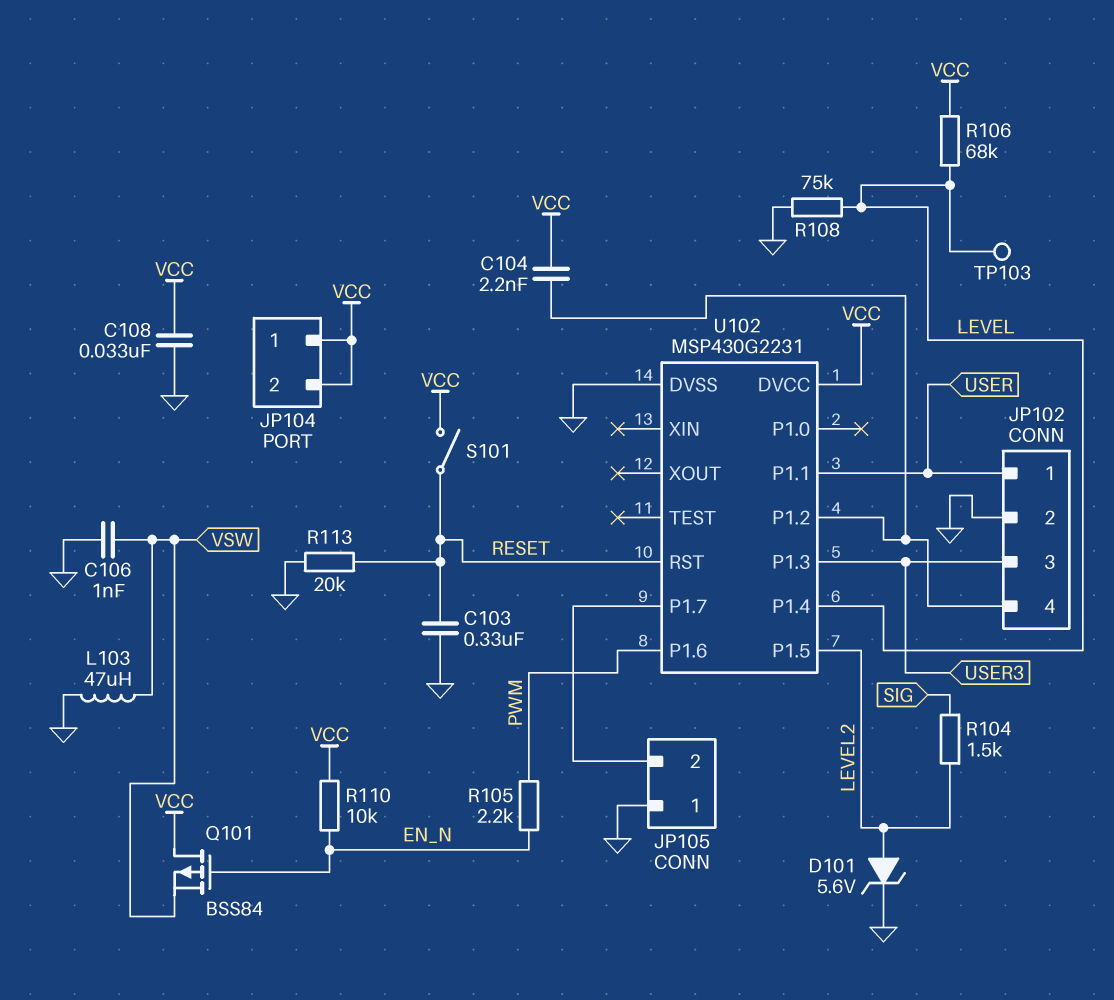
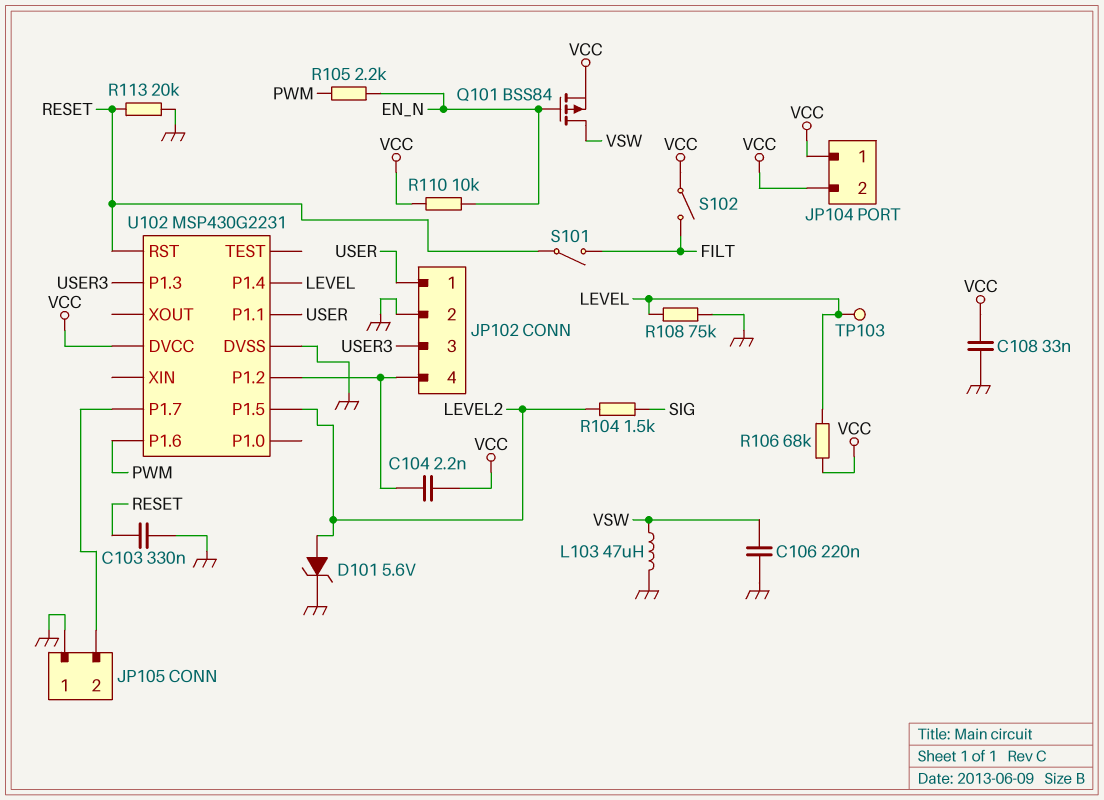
C106: 1nF (GND, VSW) -> 220nF (GND, VSW)
Q101: PMOS BSS84 (G EN_N, D VCC, S VSW) -> PMOS BSS84 (G EN_N, D VSW, S VCC)
S101: switch (RESET, VCC) -> switch (FILT, RESET)
S102: none -> switch (FILT, VCC)

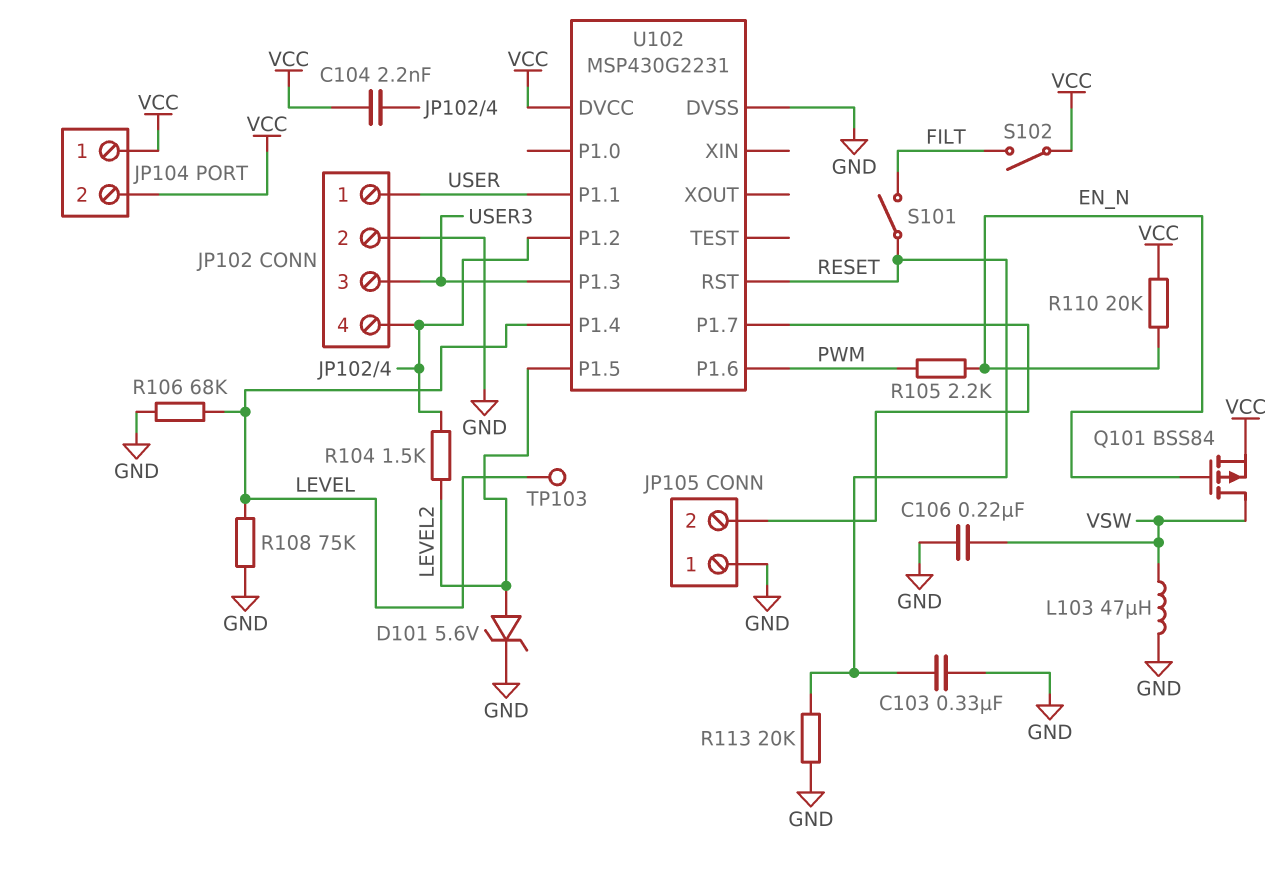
C108: 33nF (GND, VCC) -> none
R104: 1.5k (LEVEL2, SIG) -> 1.5k (JP102/4, LEVEL2)
R106: 68k (LEVEL, VCC) -> 68k (GND, LEVEL)
R110: 10k (EN_N, VCC) -> 20k (EN_N, VCC)

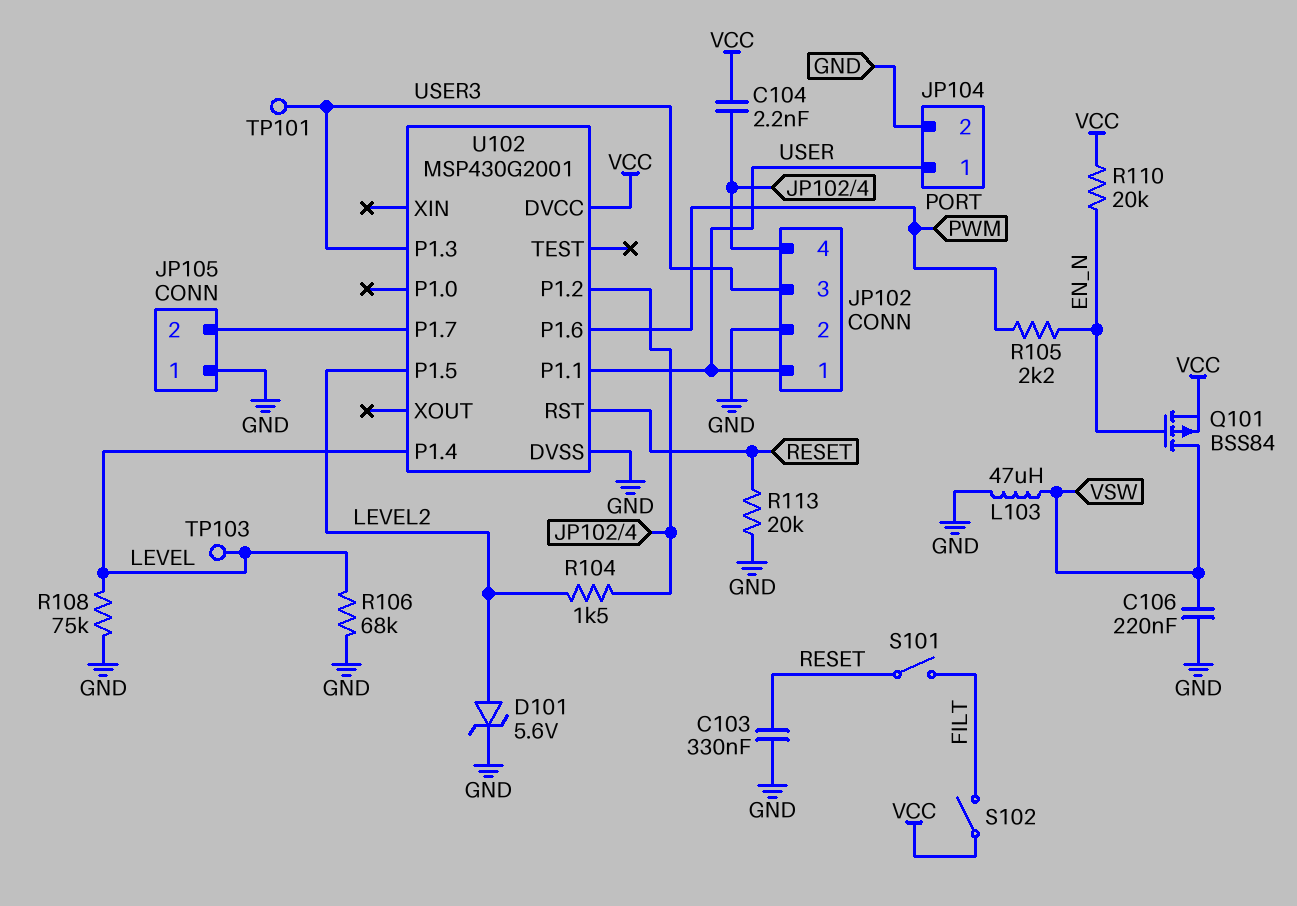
JP104 pin 1: VCC -> USER
JP104 pin 2: VCC -> GND
TP101: none -> test point (USER3)
U102: MSP430G2231 -> MSP430G2001

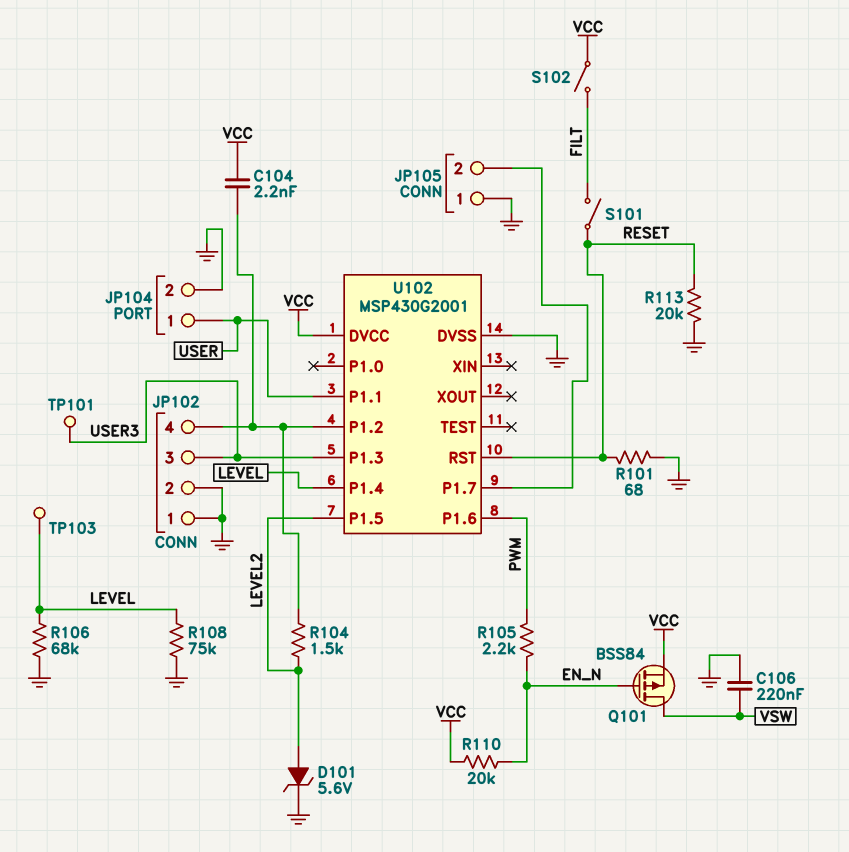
C103: 330nF (GND, RESET) -> none
JP102 pin 1: USER -> GND
L103: 47uH (GND, VSW) -> none
R101: none -> 68 (GND, RESET)

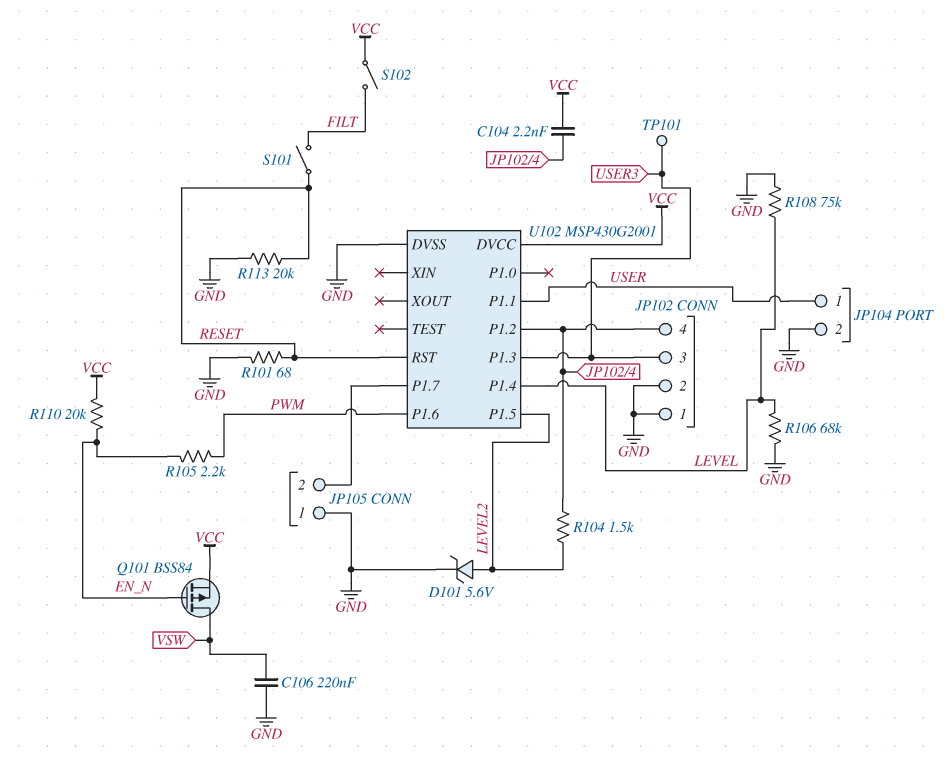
TP103: test point (LEVEL) -> none

